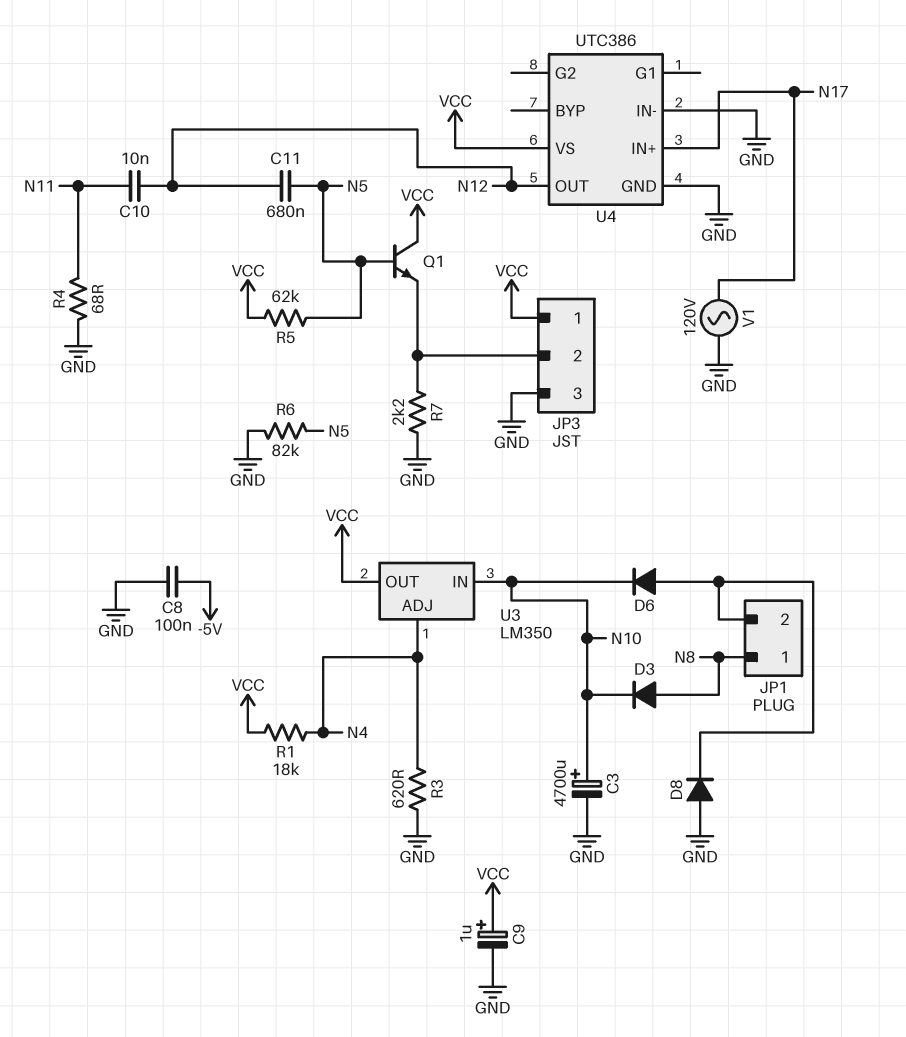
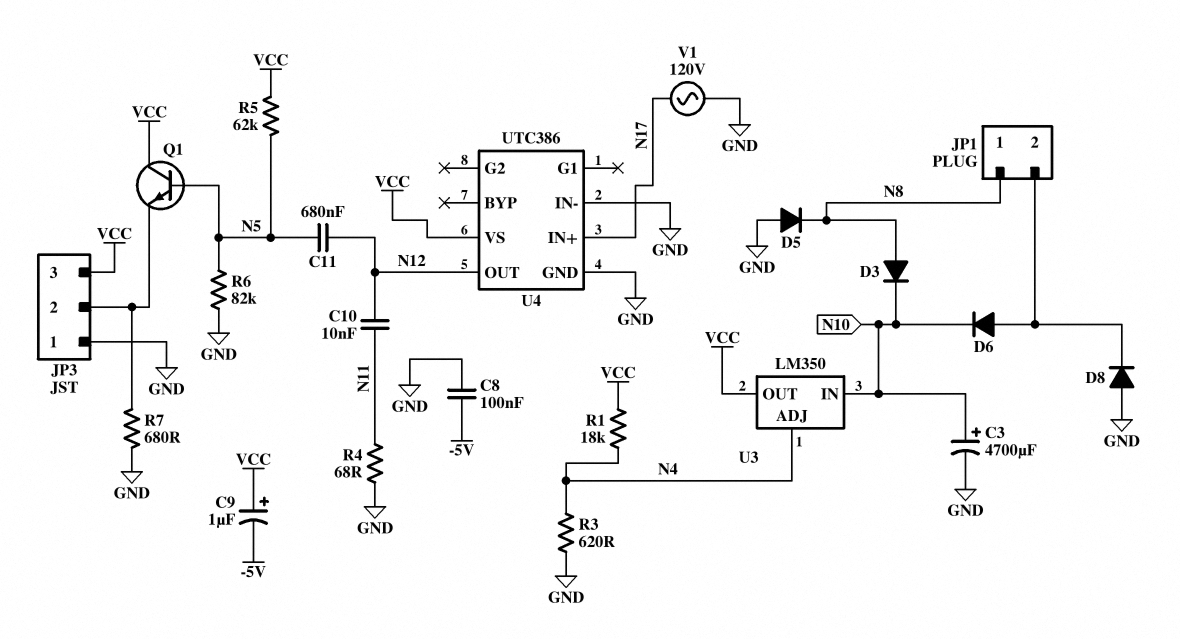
C9: 1uF (plus VCC, minus GND) -> 1uF (plus VCC, minus -5V)
D5: none -> diode (A GND, K N8)
JP3 pin 1: VCC -> GND
JP3 pin 3: GND -> VCC
R7: 2.2k (GND, JP3/2) -> 680 (GND, JP3/2)

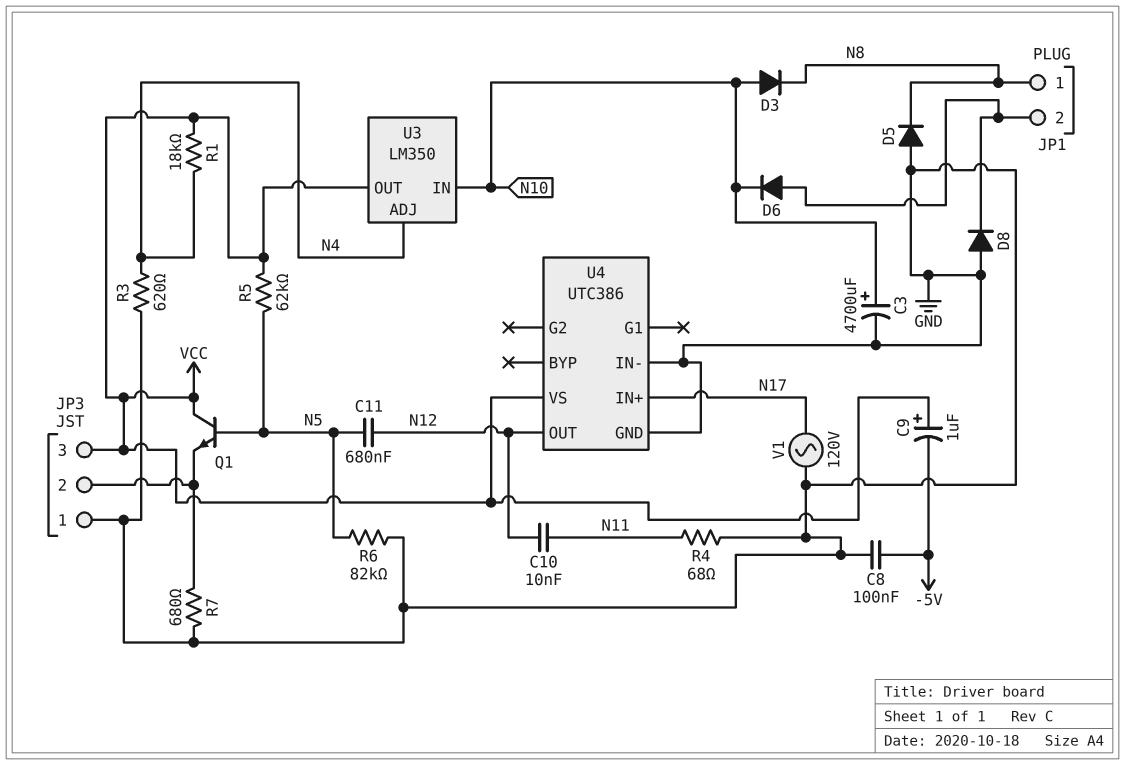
D3: diode (A N8, K N10) -> diode (A N10, K N8)

